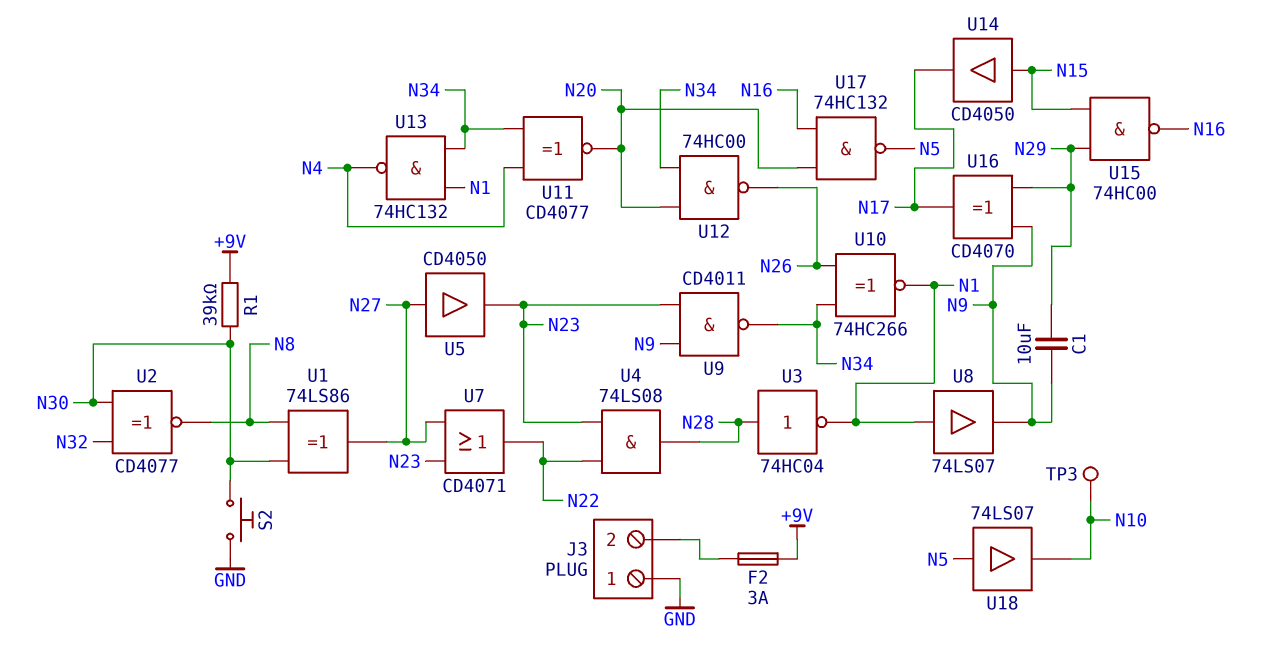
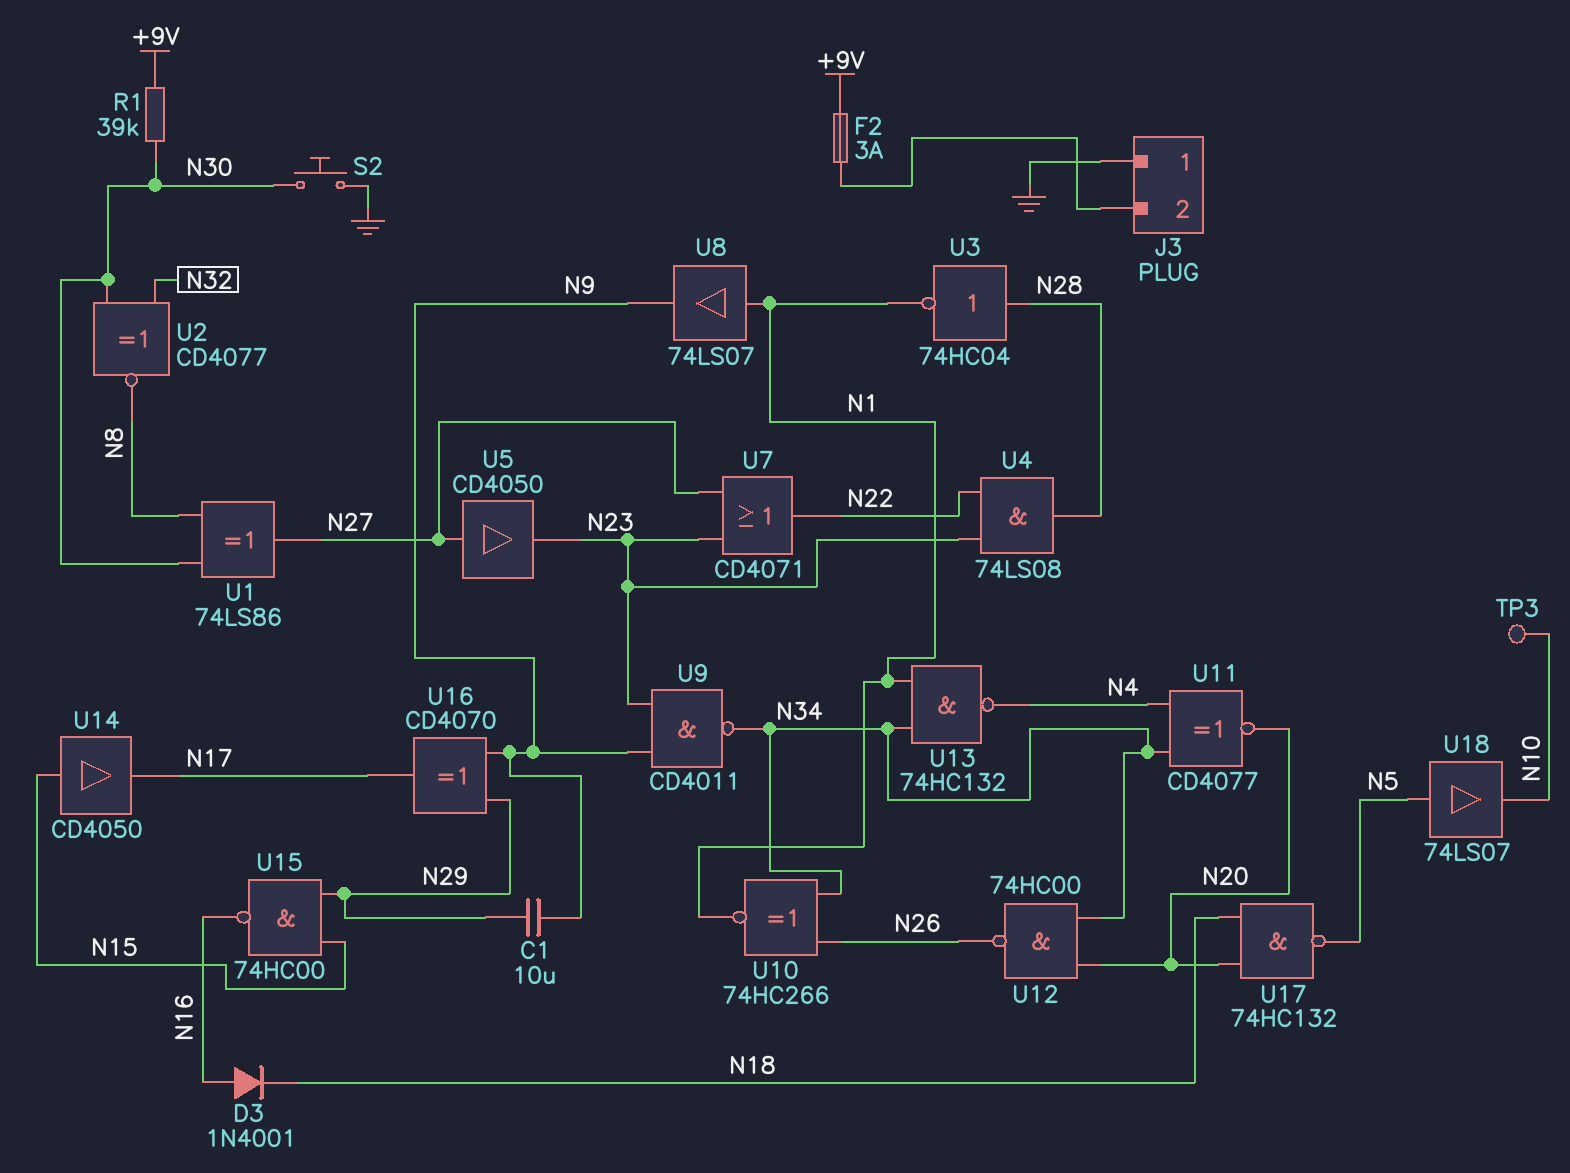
D3: none -> diode 1N4001 (A N16, K N18)
U17: NAND 74HC132 (in N16, in N20, out N5) -> NAND 74HC132 (in N18, in N20, out N5)

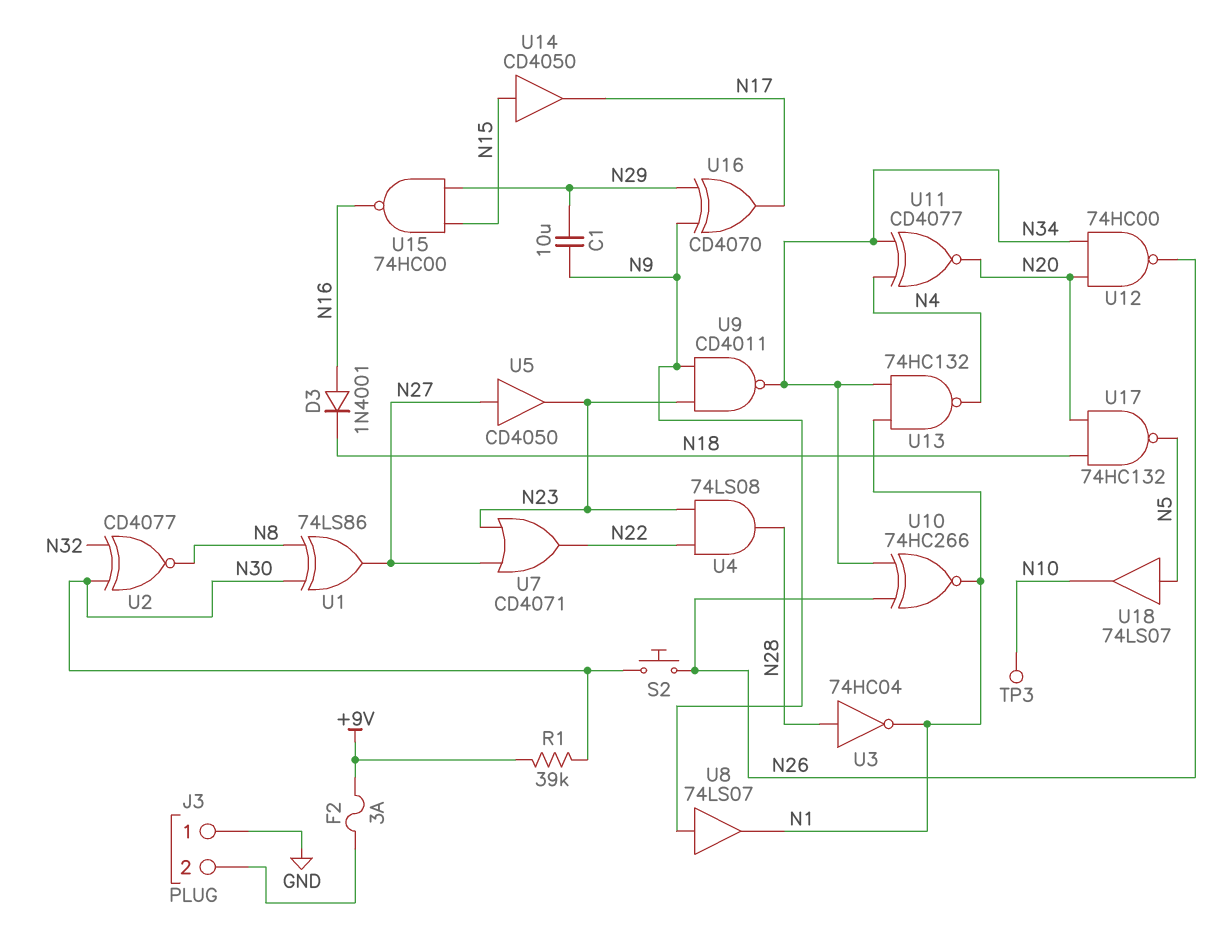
S2: button (GND, N30) -> button (N26, N30)
U8: buffer 74LS07 (in N1, out N9) -> buffer 74LS07 (in N9, out N1)

